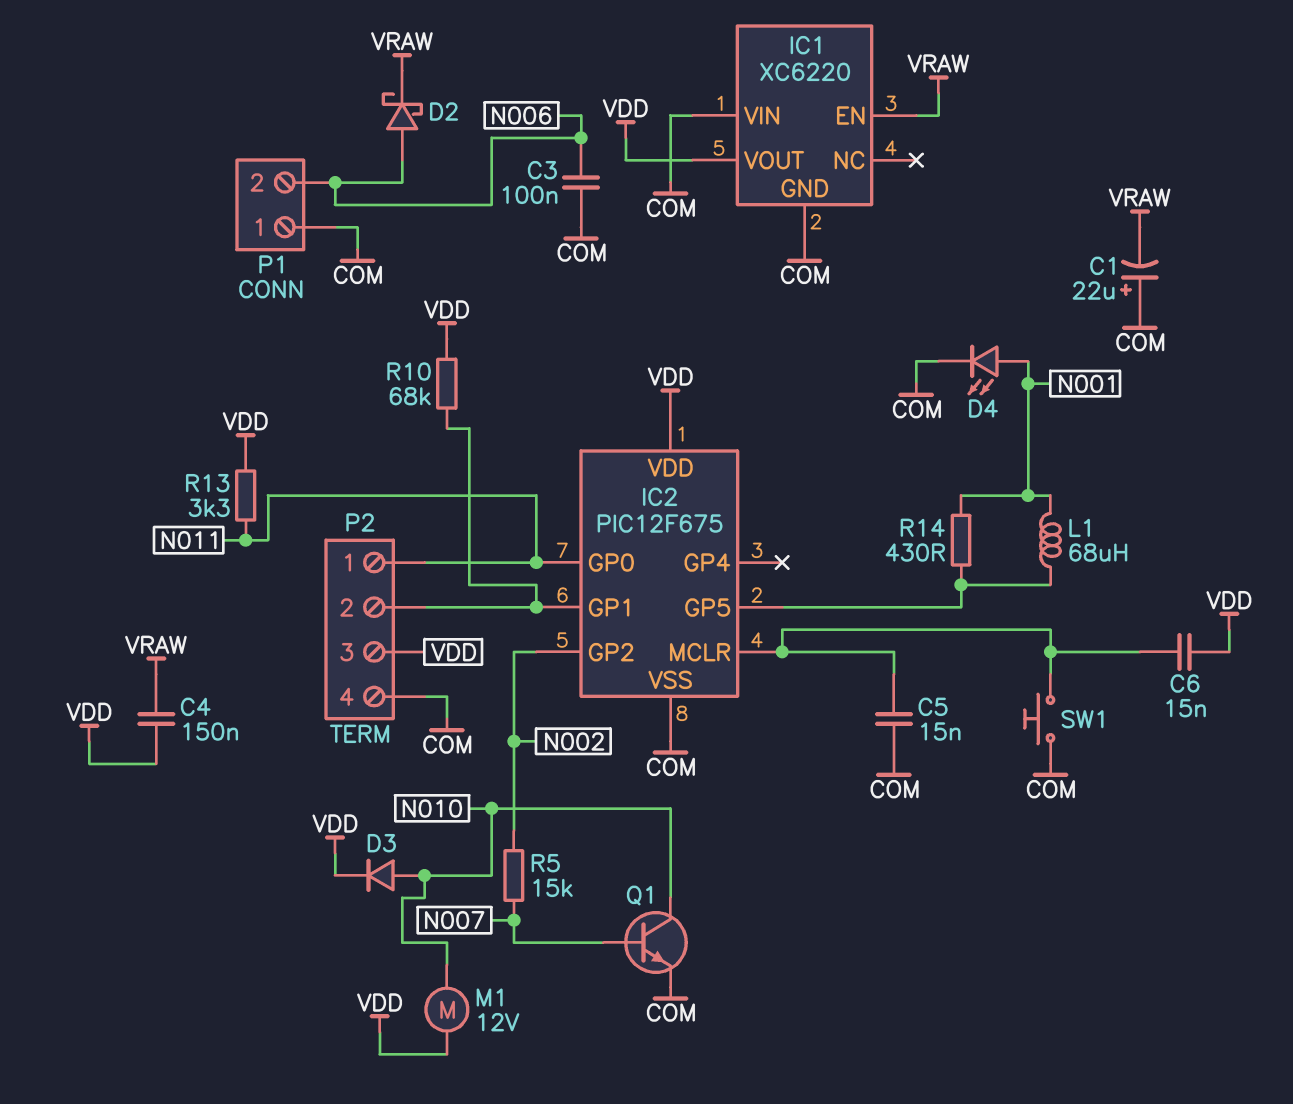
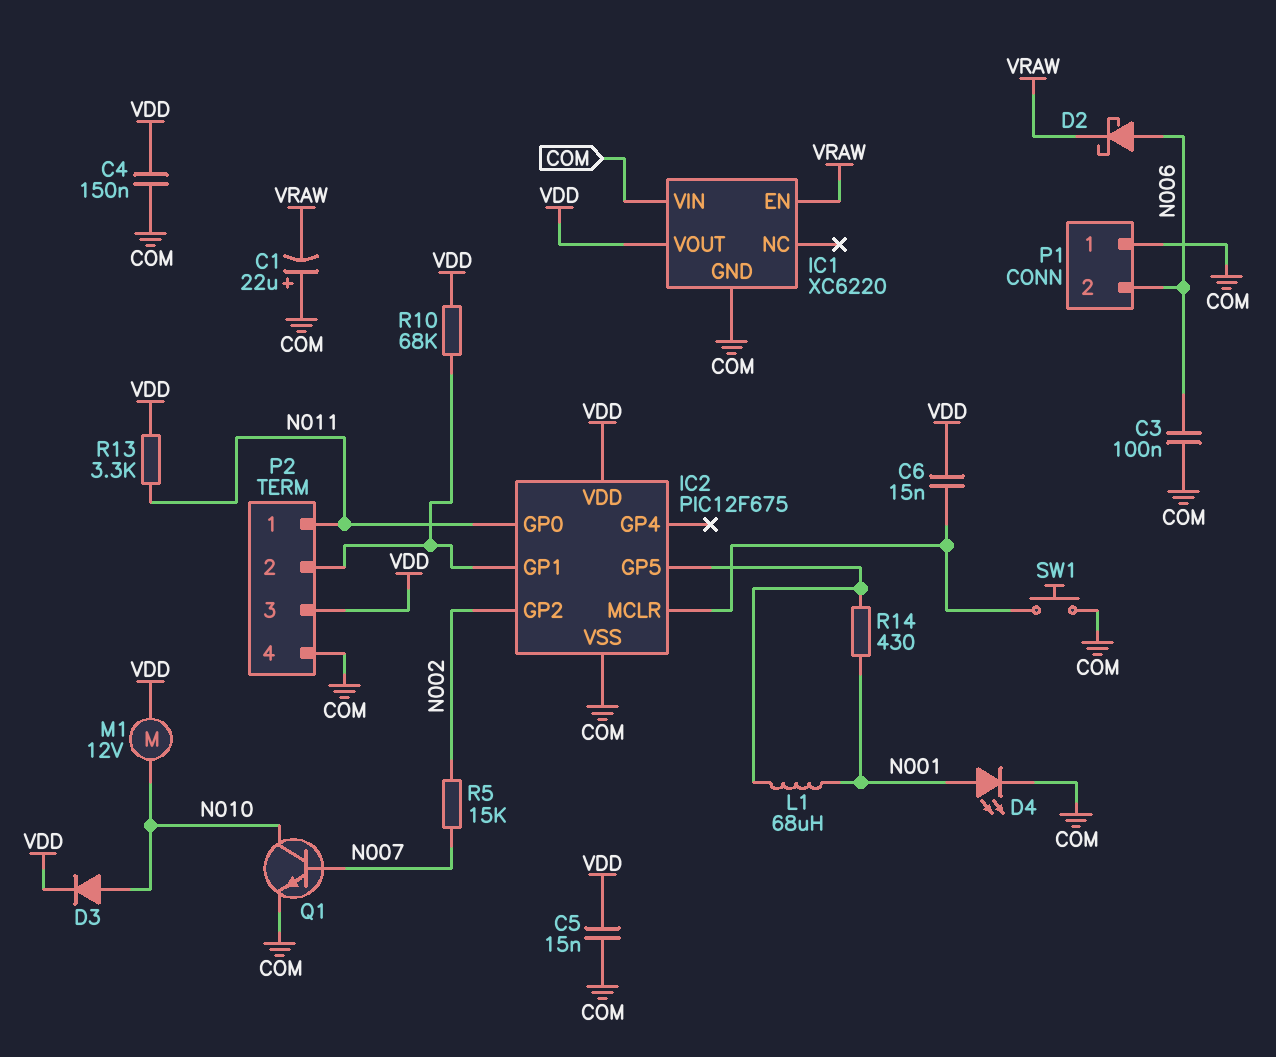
C4: 150nF (VDD, VRAW) -> 150nF (COM, VDD)
C5: 15nF (COM, IC2/MCLR) -> 15nF (COM, VDD)

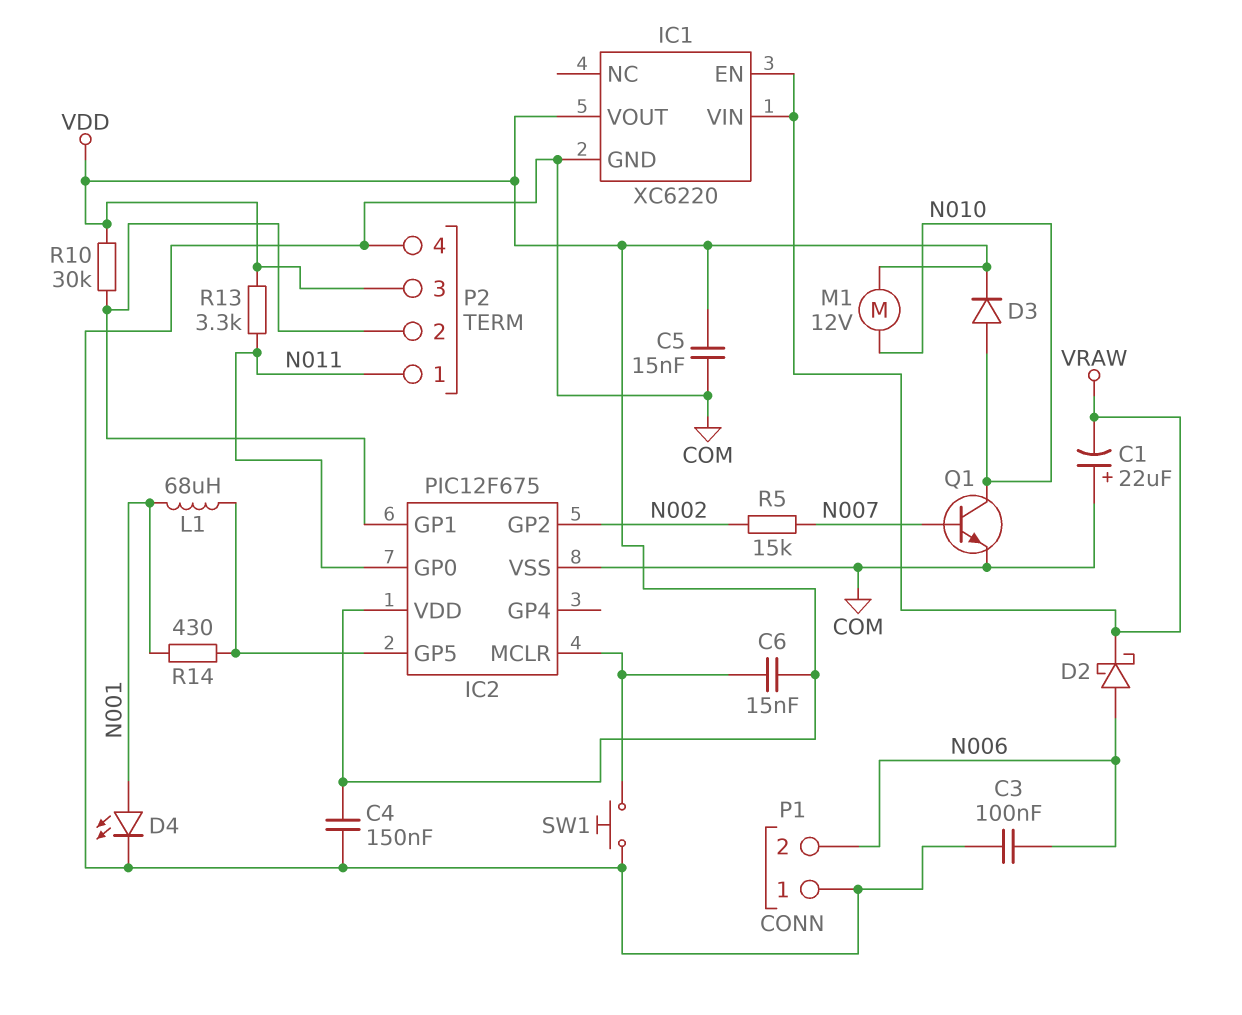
IC1 pin VIN: COM -> VRAW
R10: 68k (IC2/GP1, VDD) -> 30k (IC2/GP1, VDD)

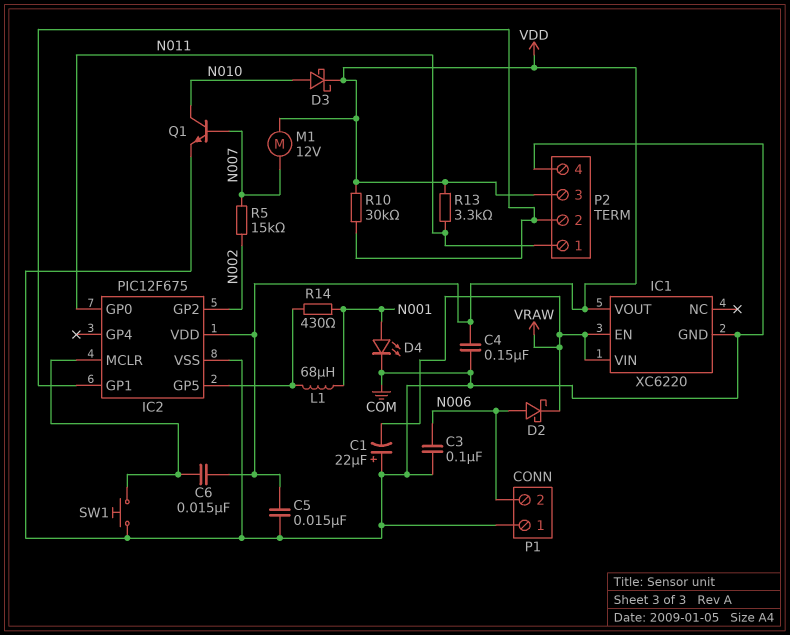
D3: diode (A N010, K VDD) -> schottky (A N010, K VDD)
M1: motor 12V (N010, VDD) -> motor 12V (N007, VDD)

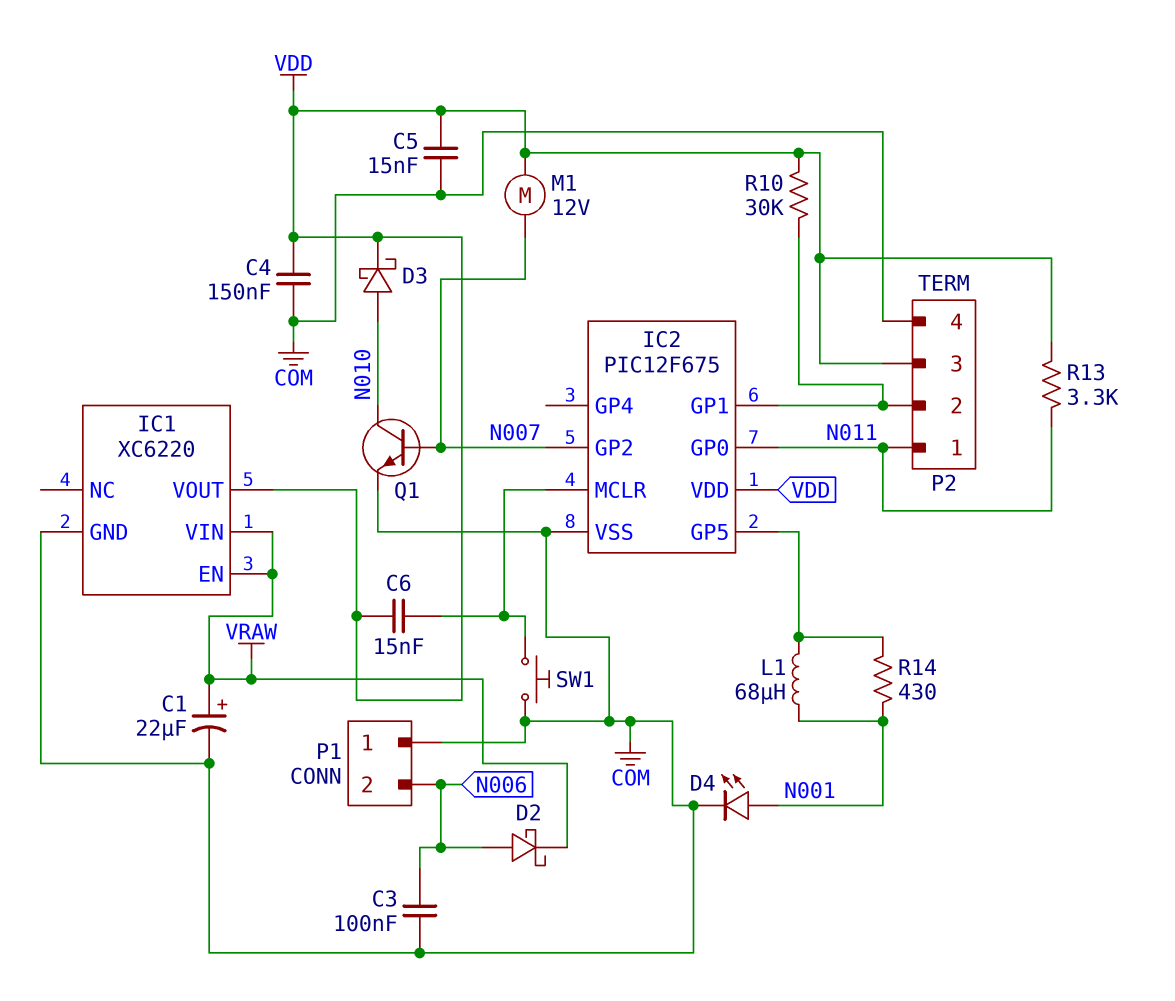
C1: 22uF (plus COM, minus VRAW) -> 22uF (plus VRAW, minus COM)
IC2 pin GP2: N002 -> N007
R5: 15k (N002, N007) -> none

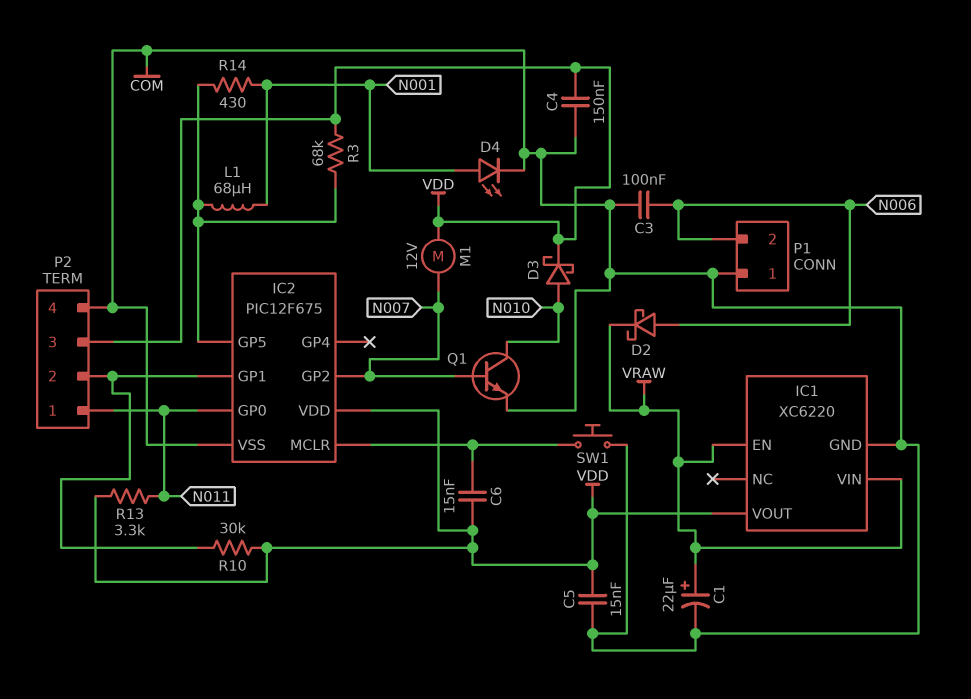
R3: none -> 68k (IC2/GP5, VDD)

